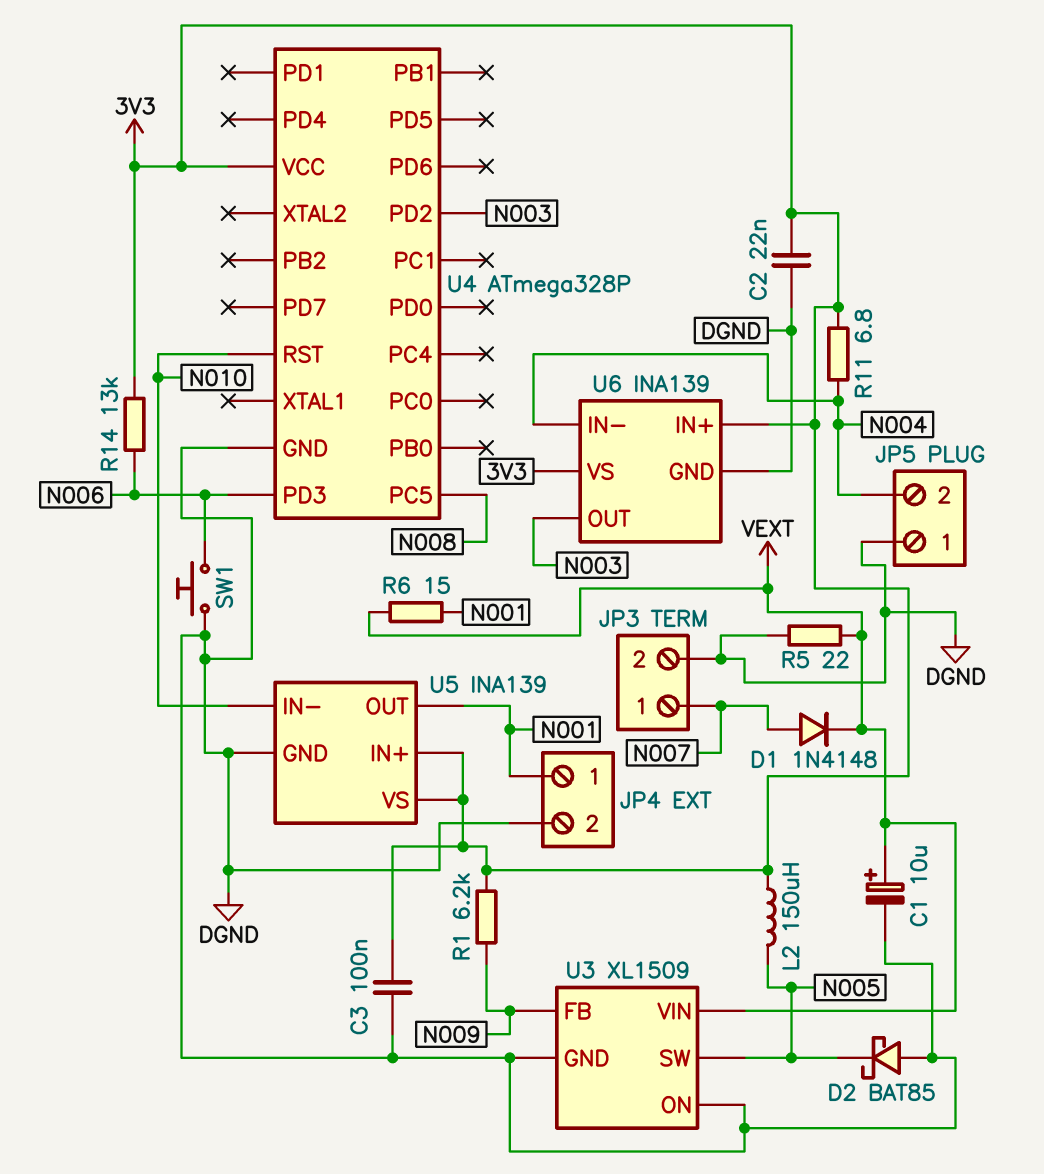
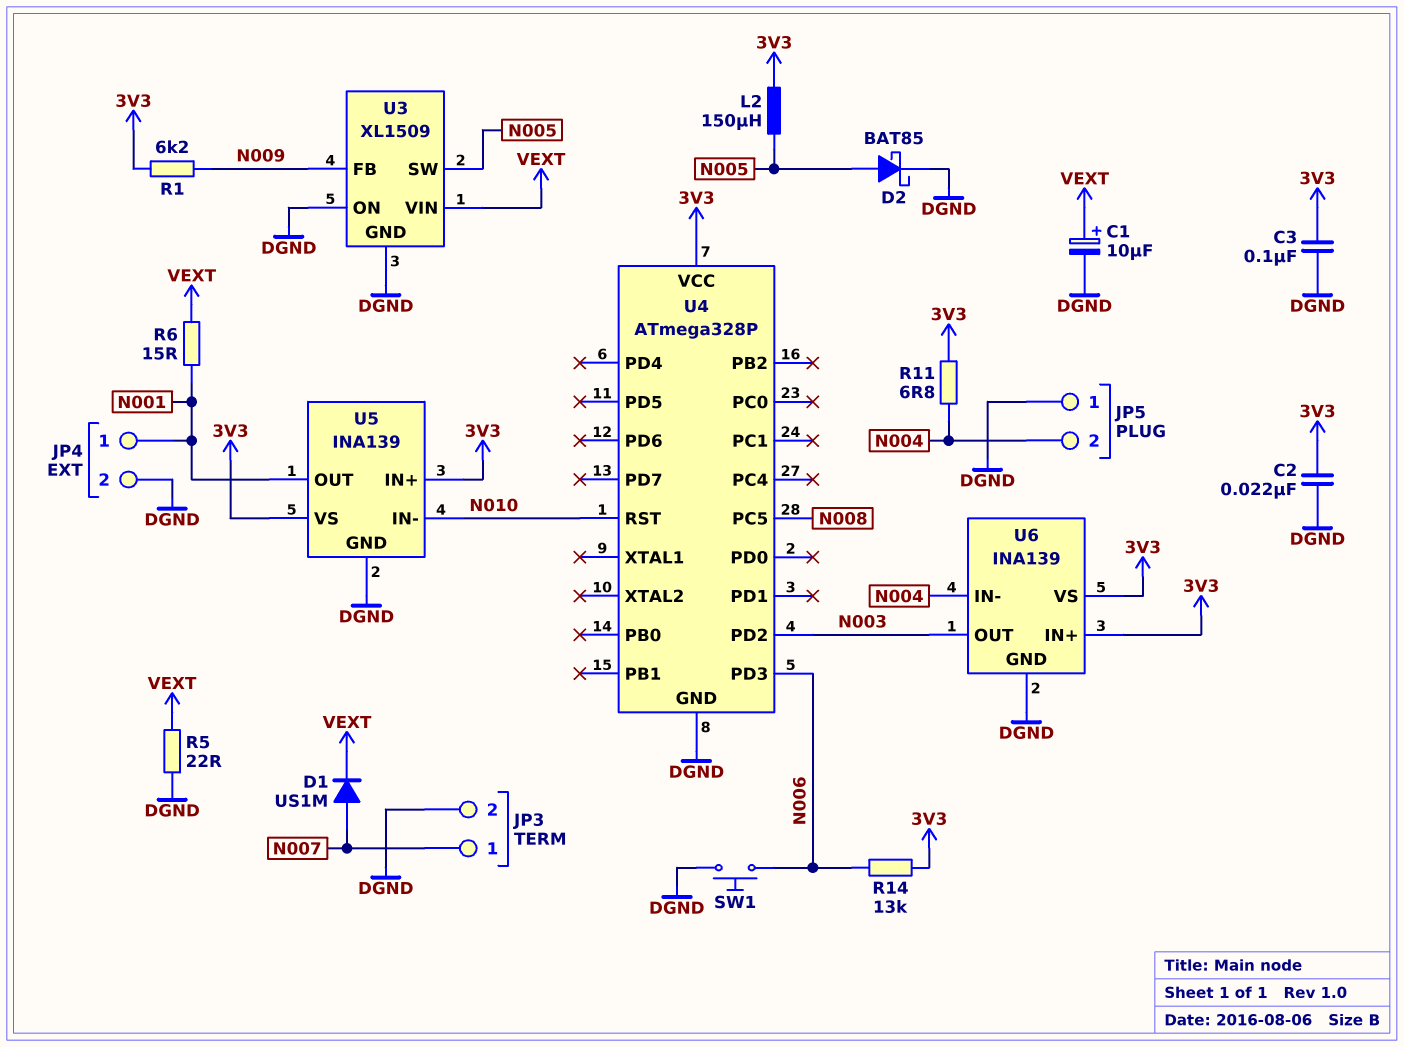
D1: diode 1N4148 (A N007, K VEXT) -> diode US1M (A N007, K VEXT)
D2: schottky BAT85 (A DGND, K N005) -> schottky BAT85 (A N005, K DGND)

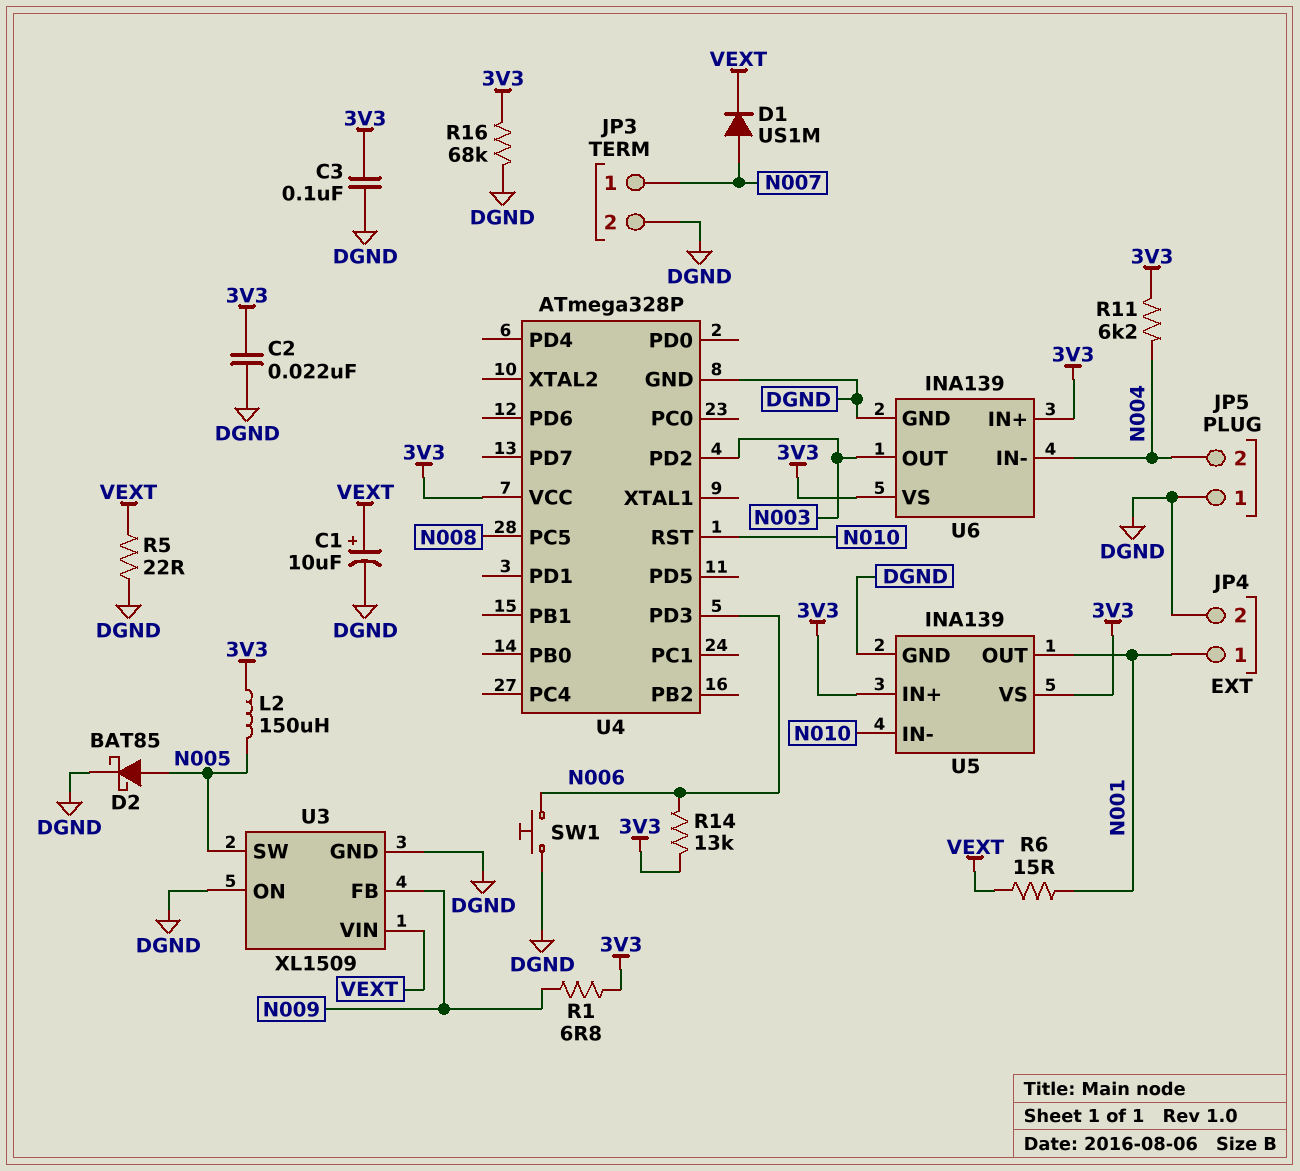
R1: 6.2k (3V3, N009) -> 6.8 (3V3, N009)
R11: 6.8 (3V3, N004) -> 6.2k (3V3, N004)
R16: none -> 68k (3V3, DGND)

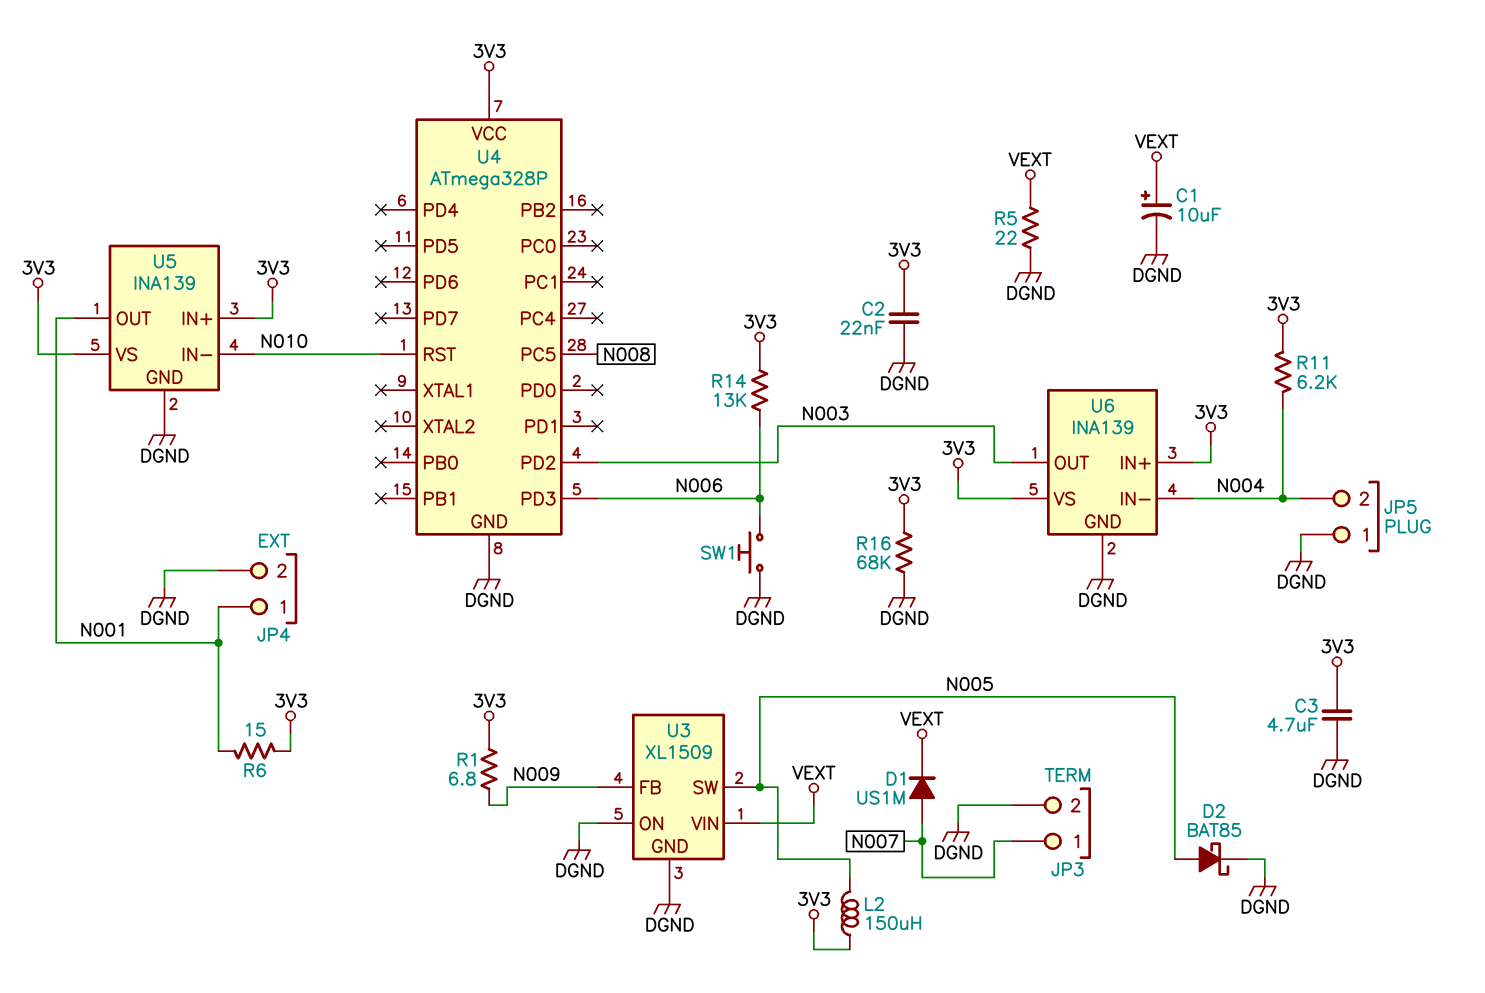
C3: 100nF (3V3, DGND) -> 4.7uF (3V3, DGND)
R6: 15 (N001, VEXT) -> 15 (3V3, N001)

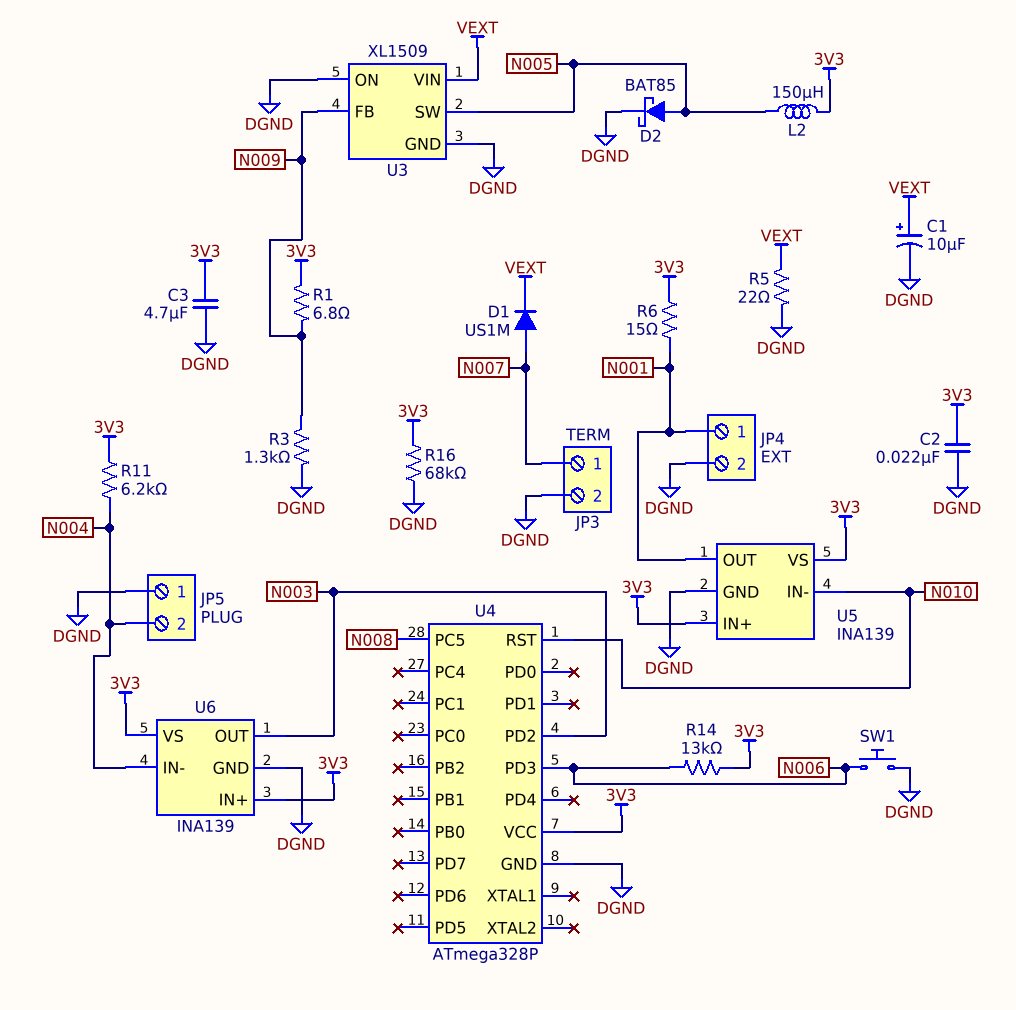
R3: none -> 1.3k (DGND, N009)

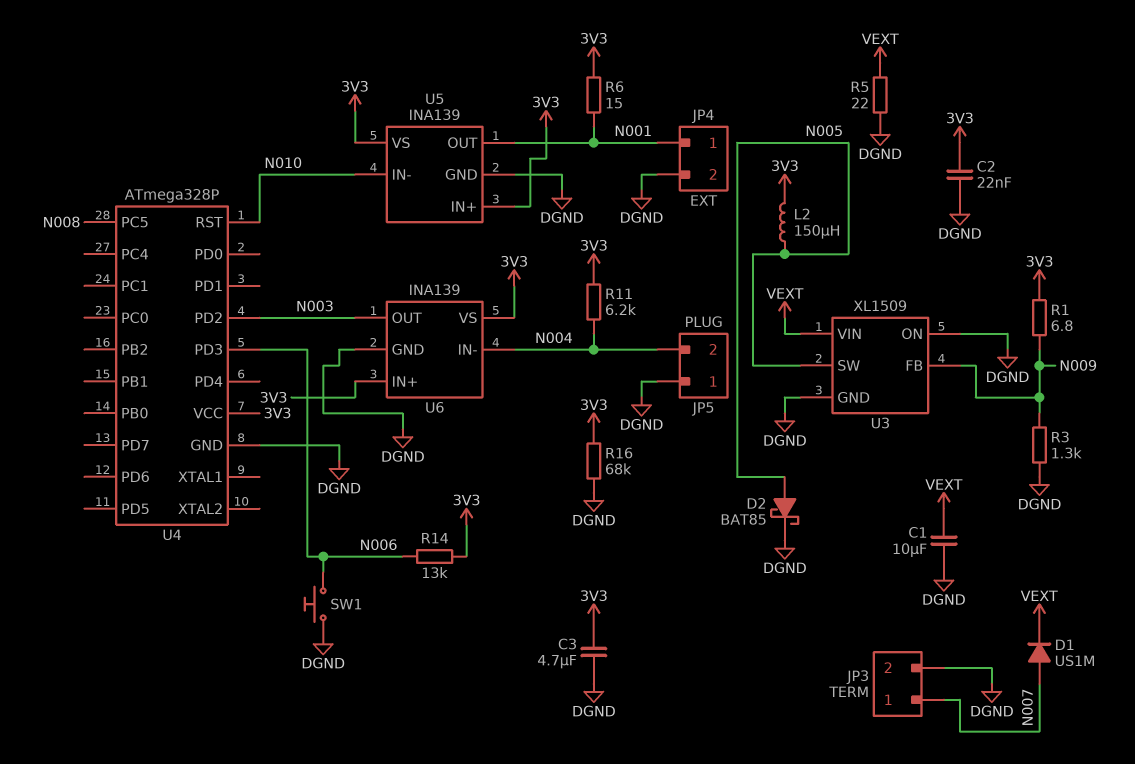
C1: 10uF (plus VEXT, minus DGND) -> 10uF (DGND, VEXT)

